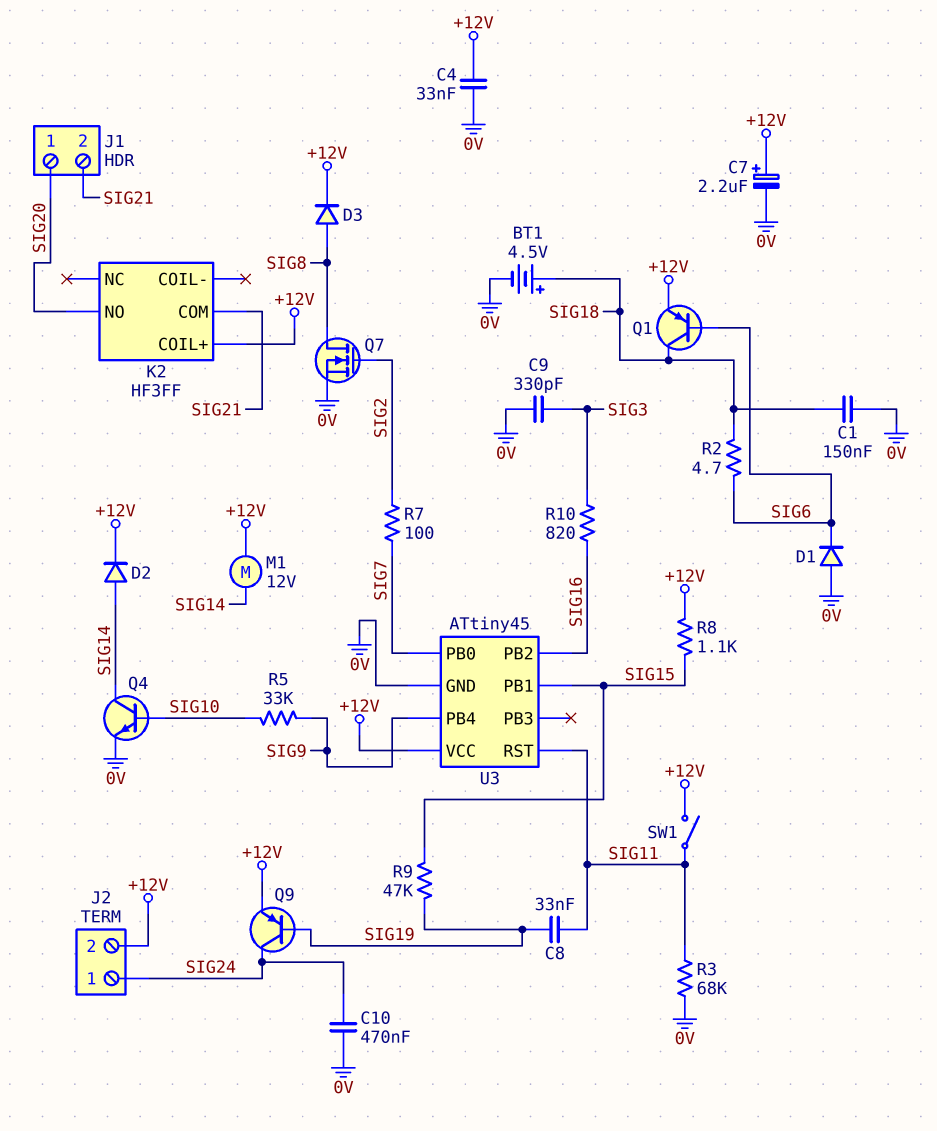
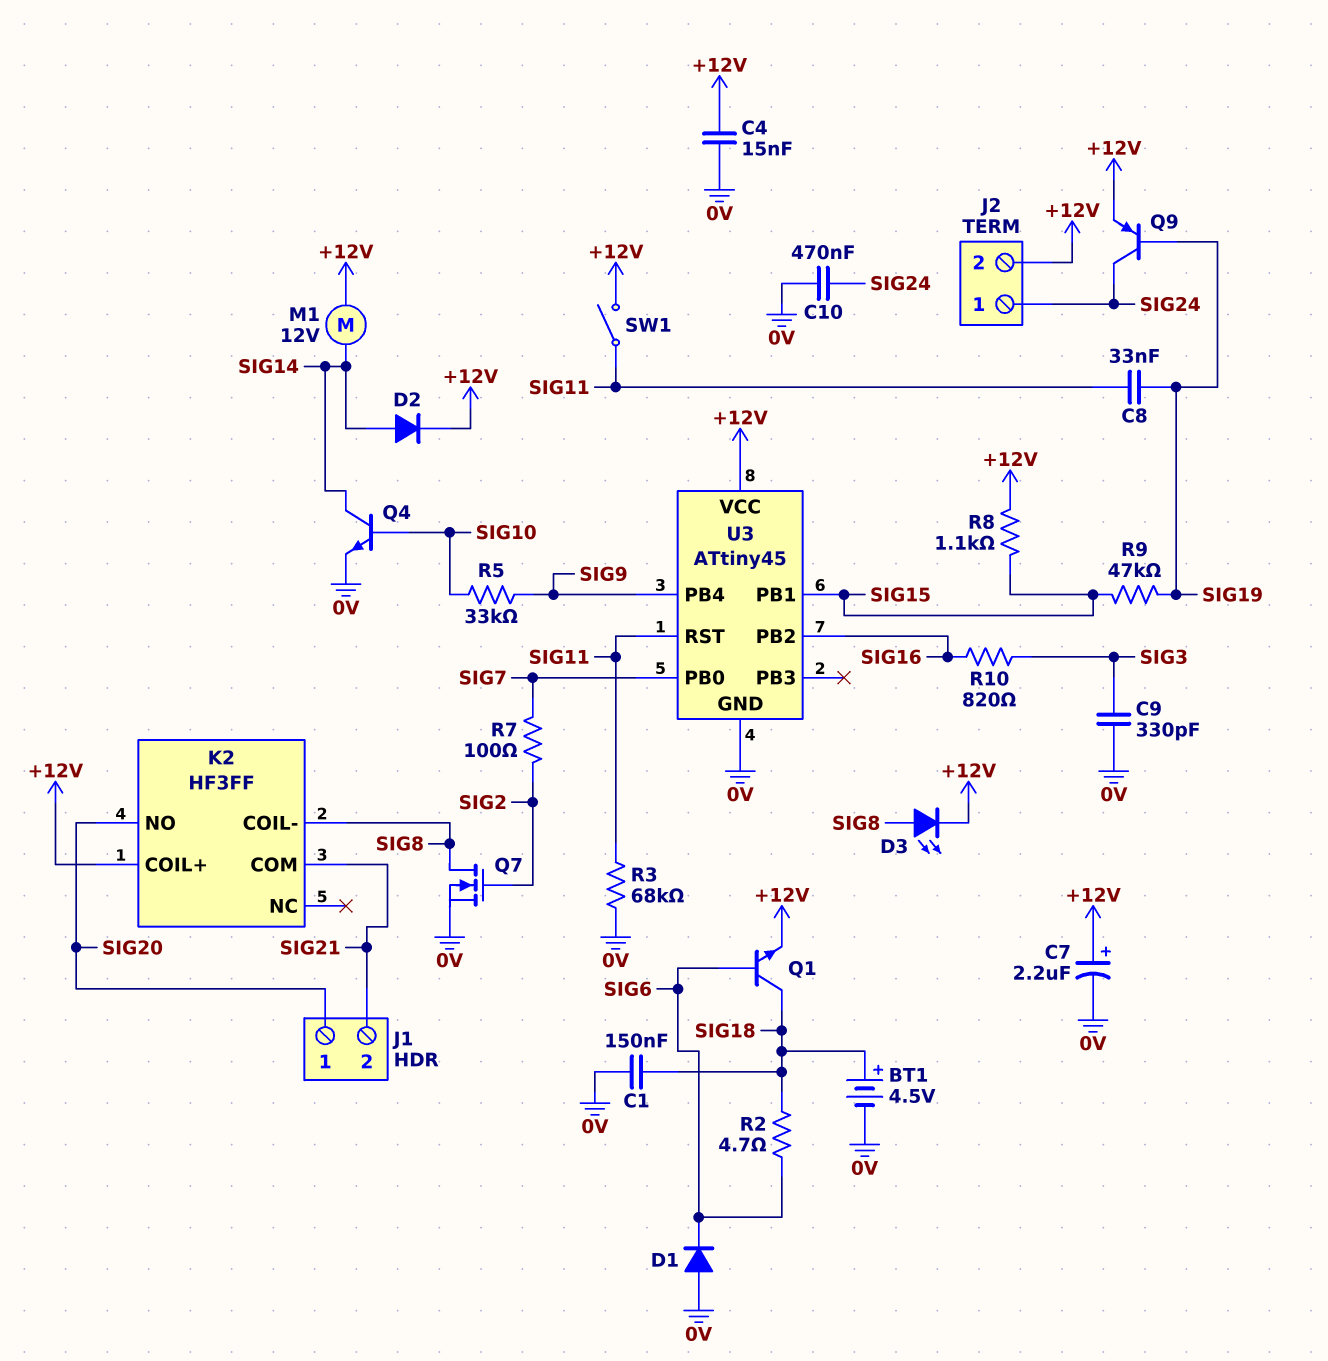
C4: 33nF (+12V, 0V) -> 15nF (+12V, 0V)
D3: diode (A SIG8, K +12V) -> LED (A SIG8, K +12V)
K2 pin COIL-: none -> SIG8
Q1: PNP (B SIG6, C SIG18, E +12V) -> NPN (B SIG6, C SIG18, E +12V)

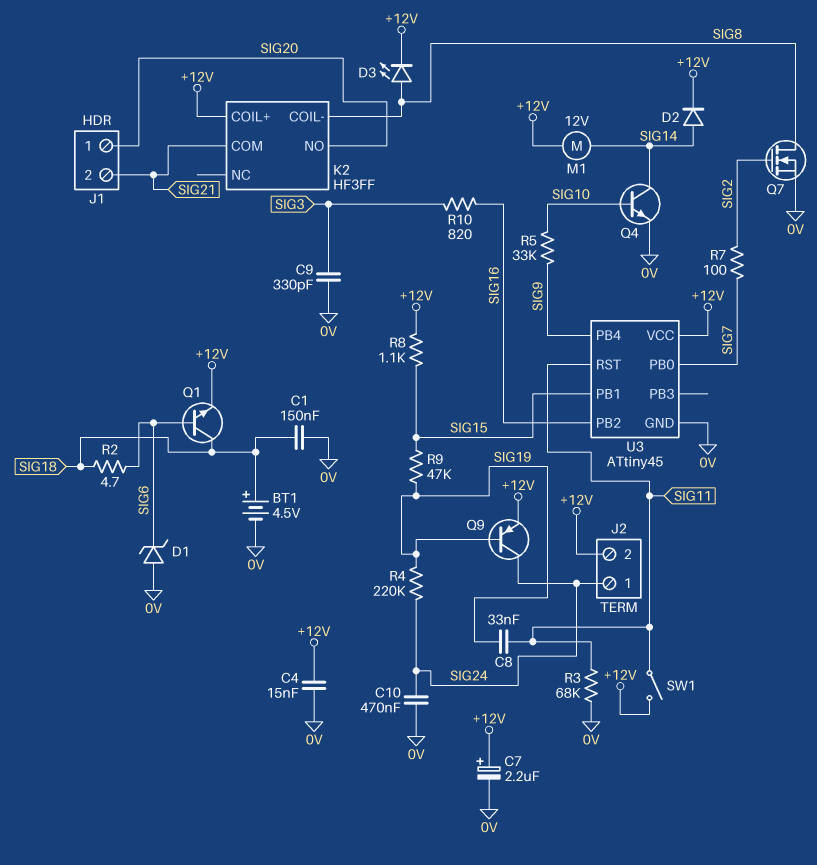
D1: diode (A 0V, K SIG6) -> zener (A 0V, K SIG6)
R4: none -> 220k (SIG19, SIG24)

